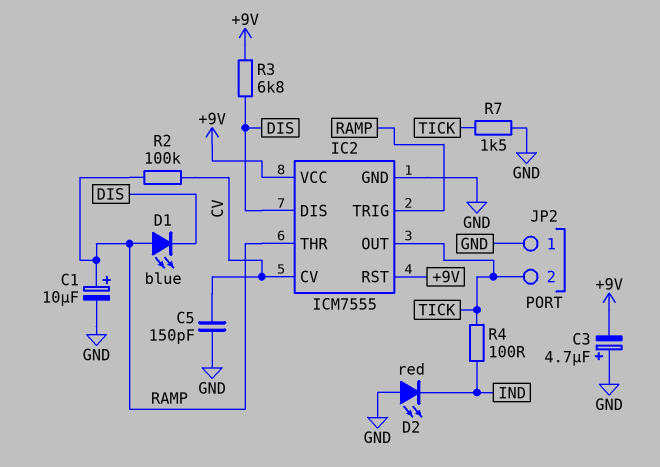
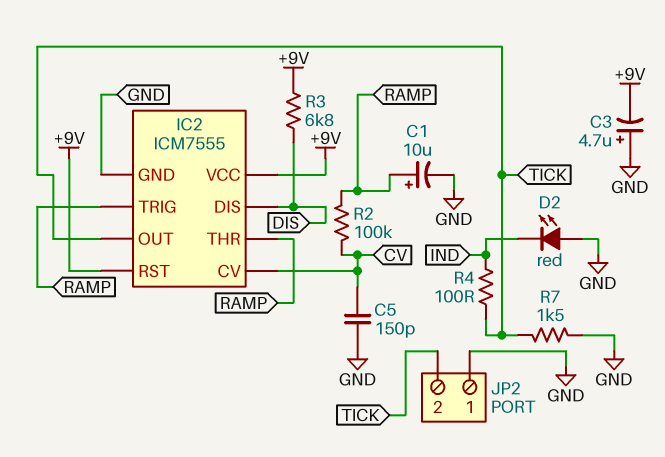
D1: LED blue (A RAMP, K DIS) -> none

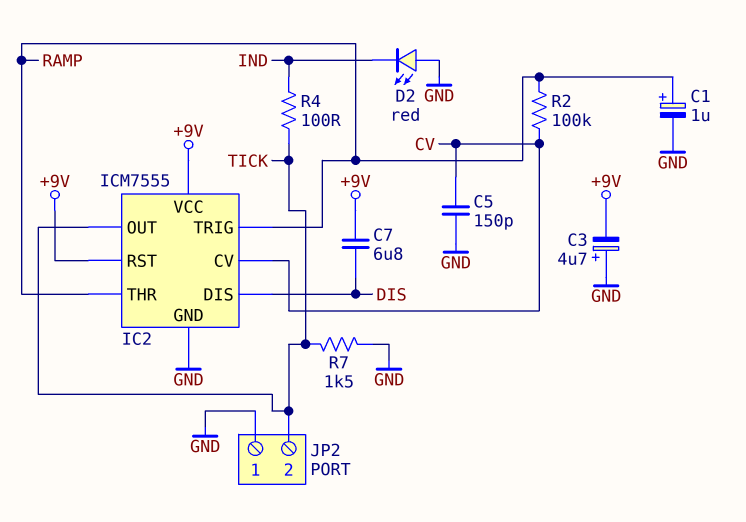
C1: 10uF (plus RAMP, minus GND) -> 1uF (plus RAMP, minus GND)
C7: none -> 6.8uF (+9V, DIS)
R3: 6.8k (+9V, DIS) -> none

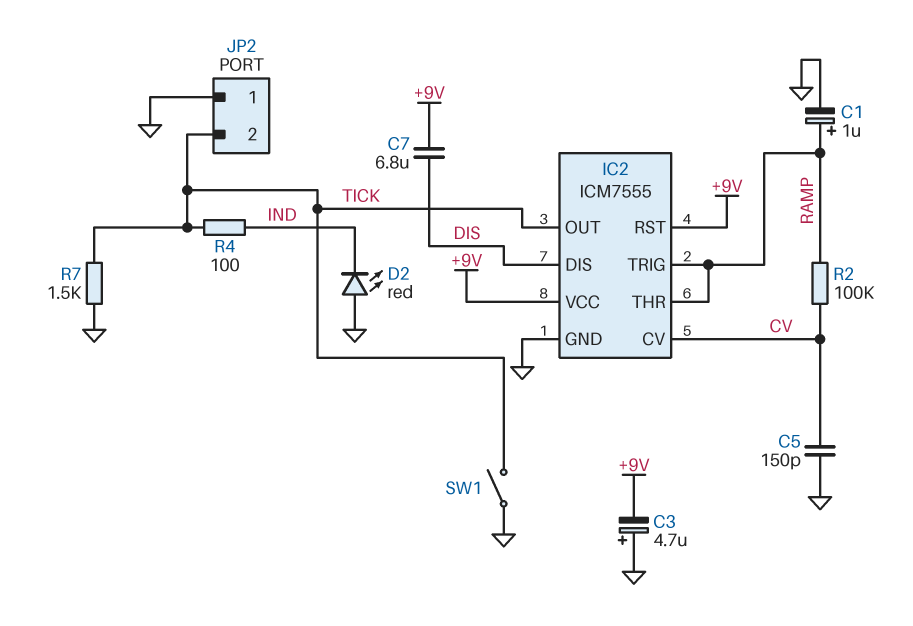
SW1: none -> switch (GND, TICK)

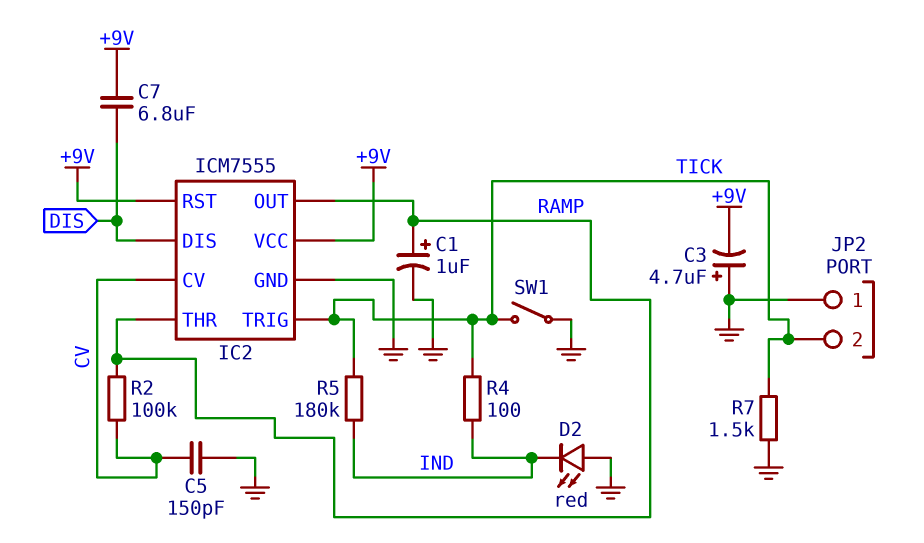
IC2 pin OUT: TICK -> RAMP
IC2 pin TRIG: RAMP -> TICK
R5: none -> 180k (IND, TICK)

